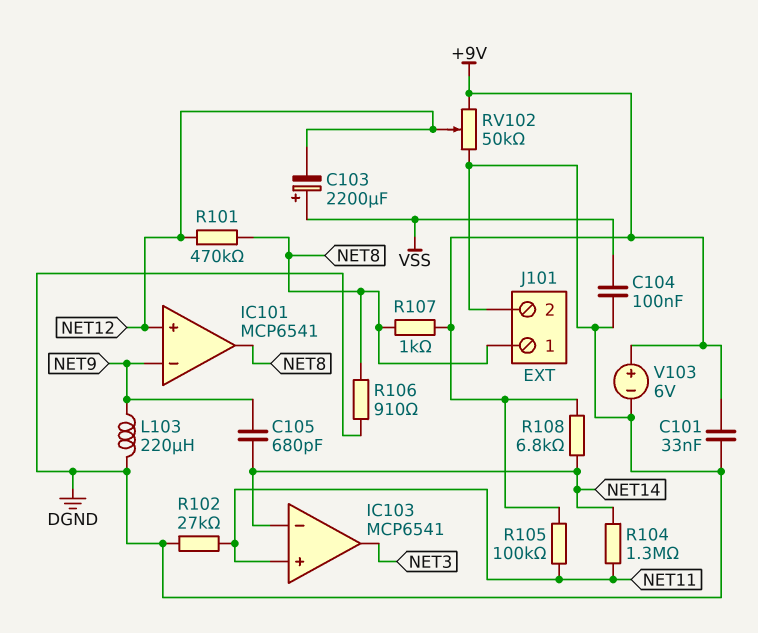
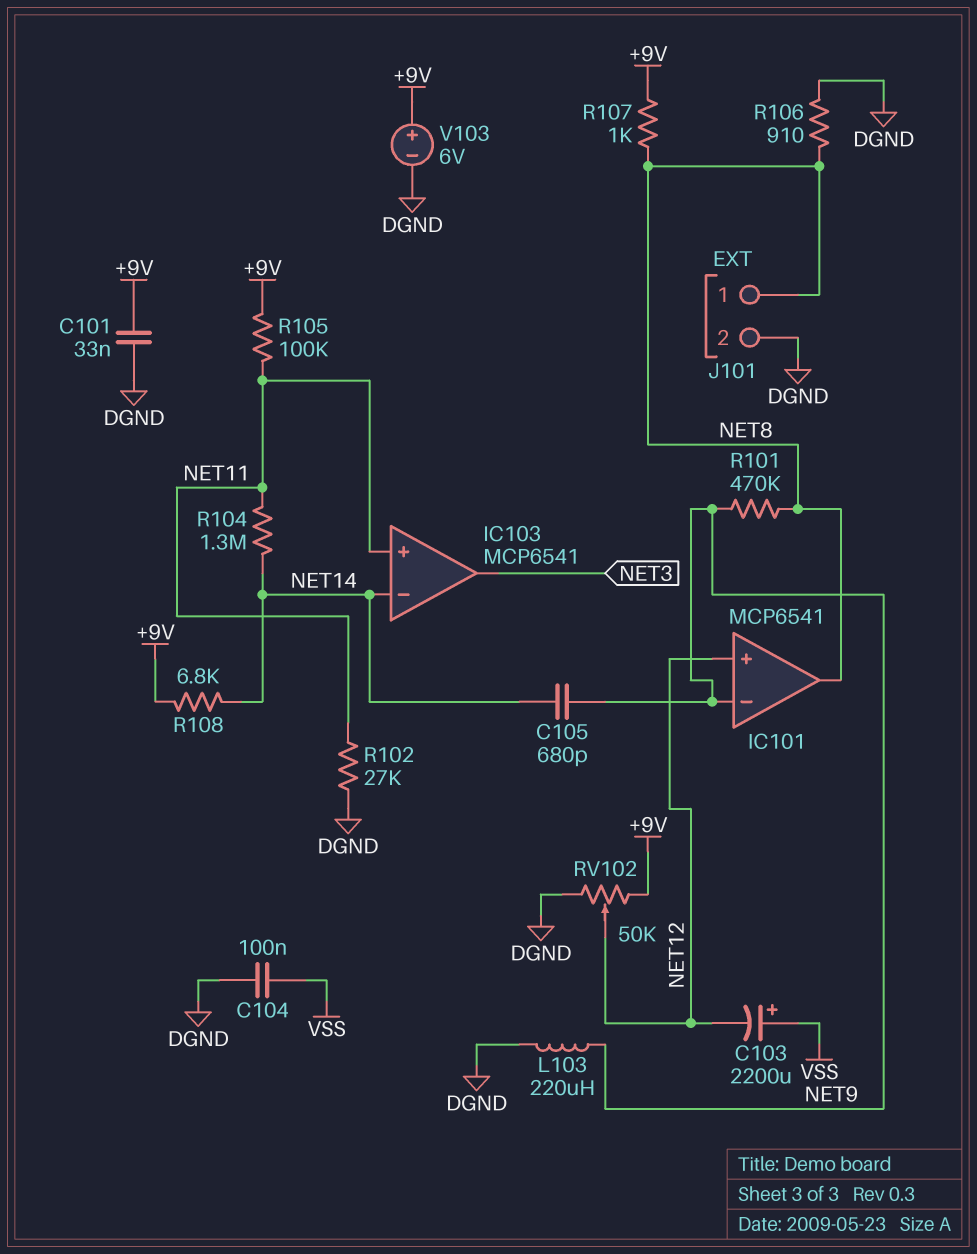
R101: 470k (NET8, NET12) -> 470k (NET8, NET9)

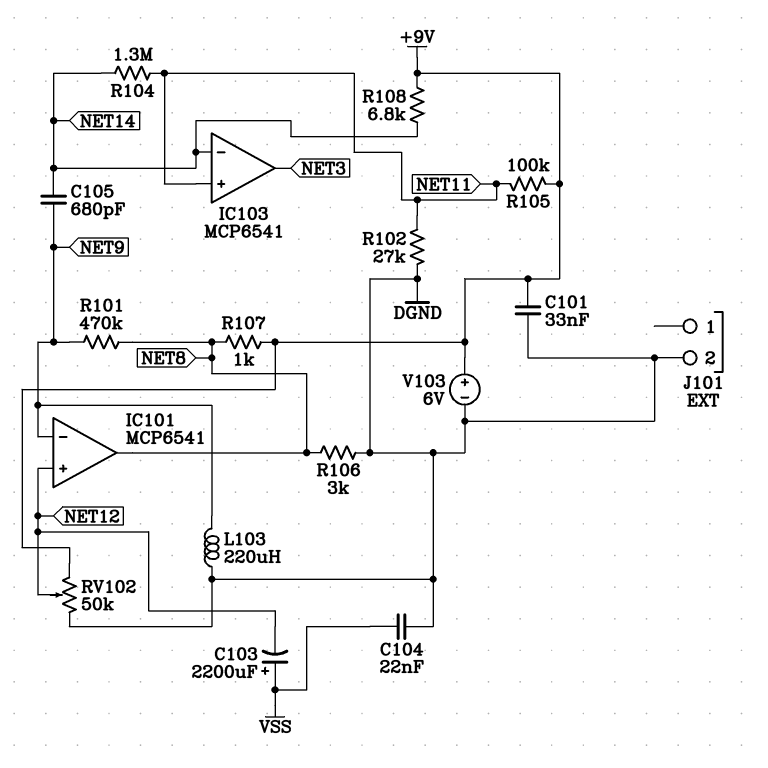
C104: 100nF (DGND, VSS) -> 22nF (DGND, VSS)
J101 pin 1: NET8 -> none
R106: 910 (DGND, NET8) -> 3k (DGND, NET8)

